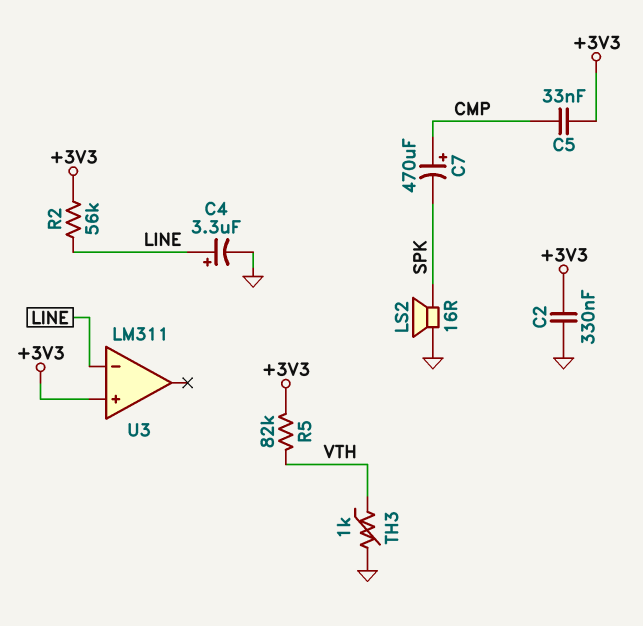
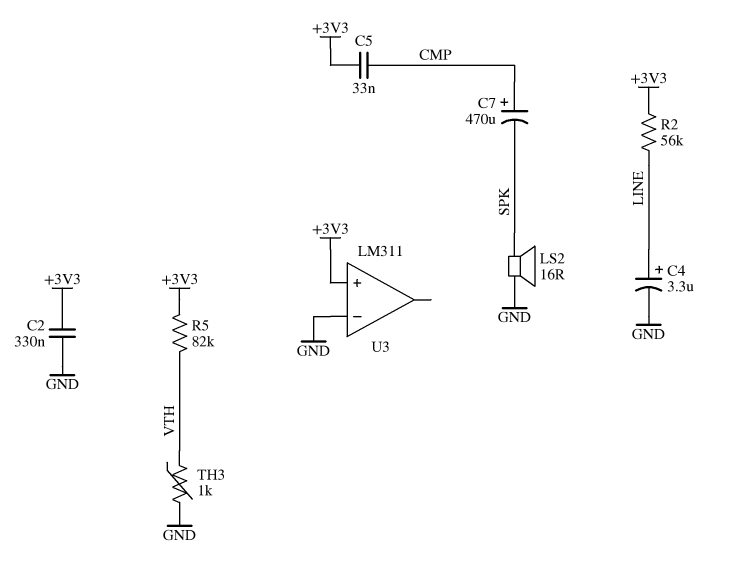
U3 pin in-: LINE -> GND

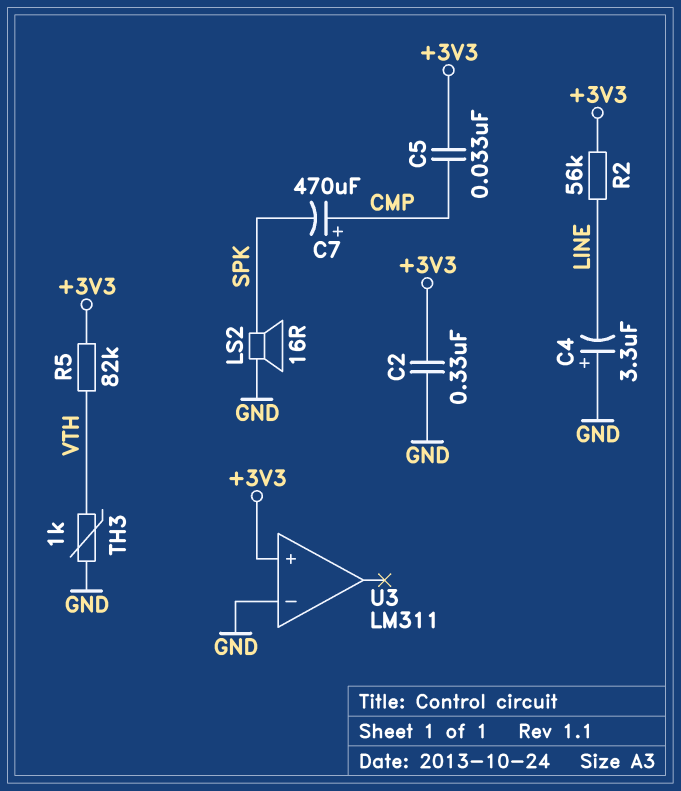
C4: 3.3uF (plus LINE, minus GND) -> 3.3uF (plus GND, minus LINE)

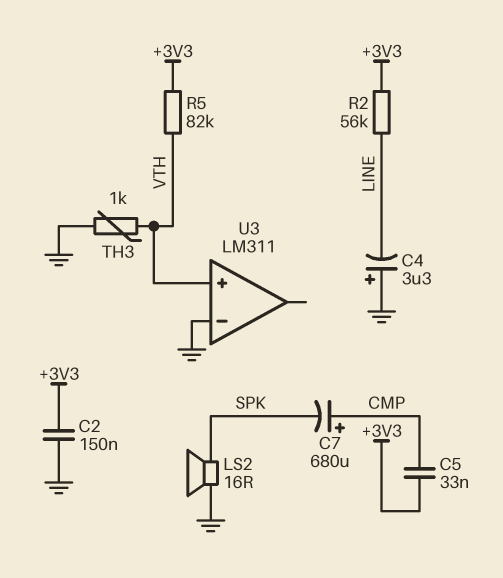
C2: 330nF (+3V3, GND) -> 150nF (+3V3, GND)
C7: 470uF (plus CMP, minus SPK) -> 680uF (plus CMP, minus SPK)
U3 pin in+: +3V3 -> VTH

